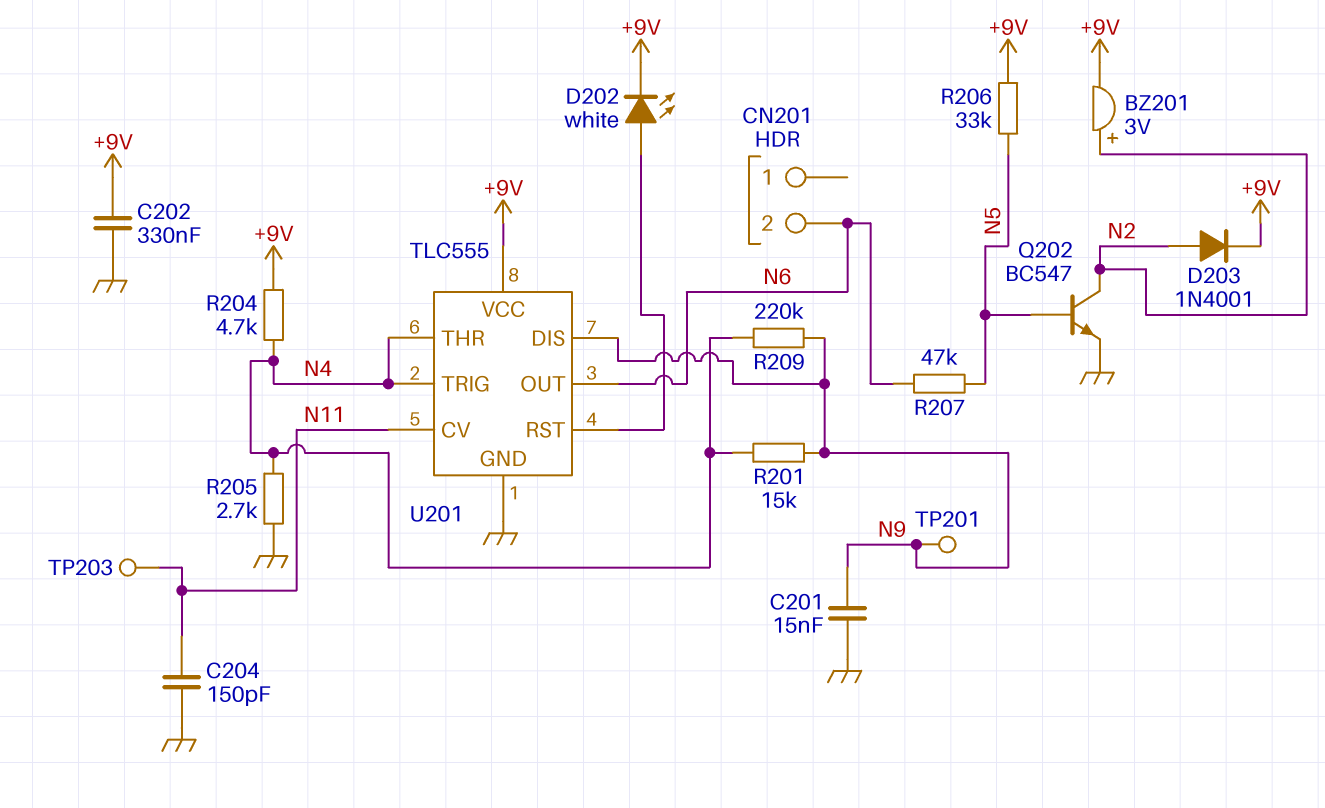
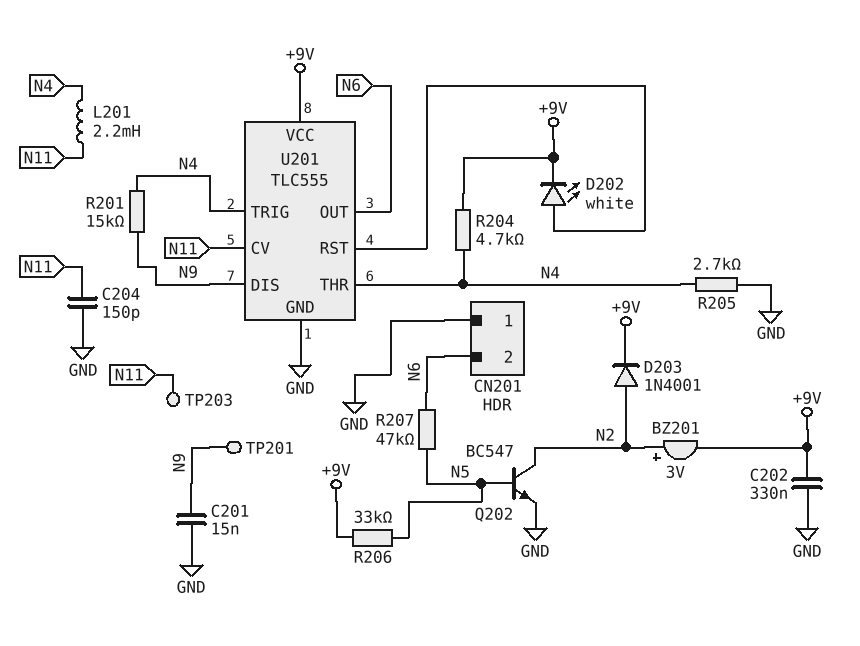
CN201 pin 1: none -> GND
L201: none -> 2.2mH (N4, N11)
R209: 220k (N4, N9) -> none

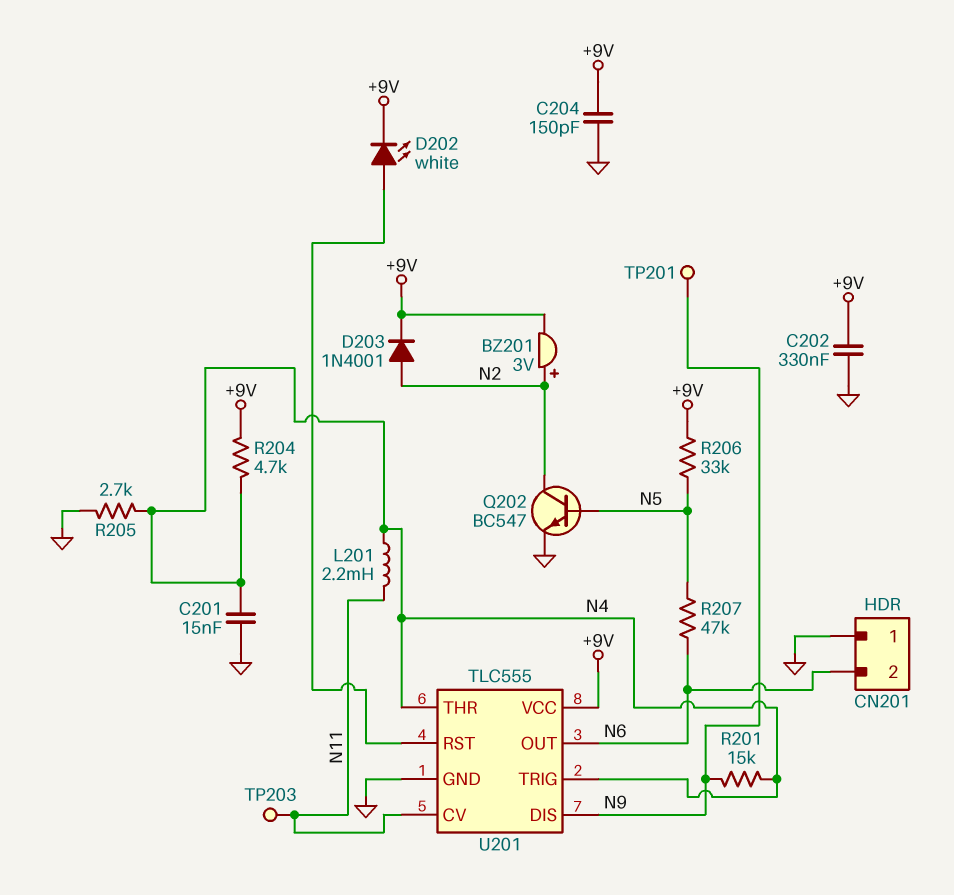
C201: 15nF (GND, N9) -> 15nF (GND, N4)
C204: 150pF (GND, N11) -> 150pF (+9V, GND)

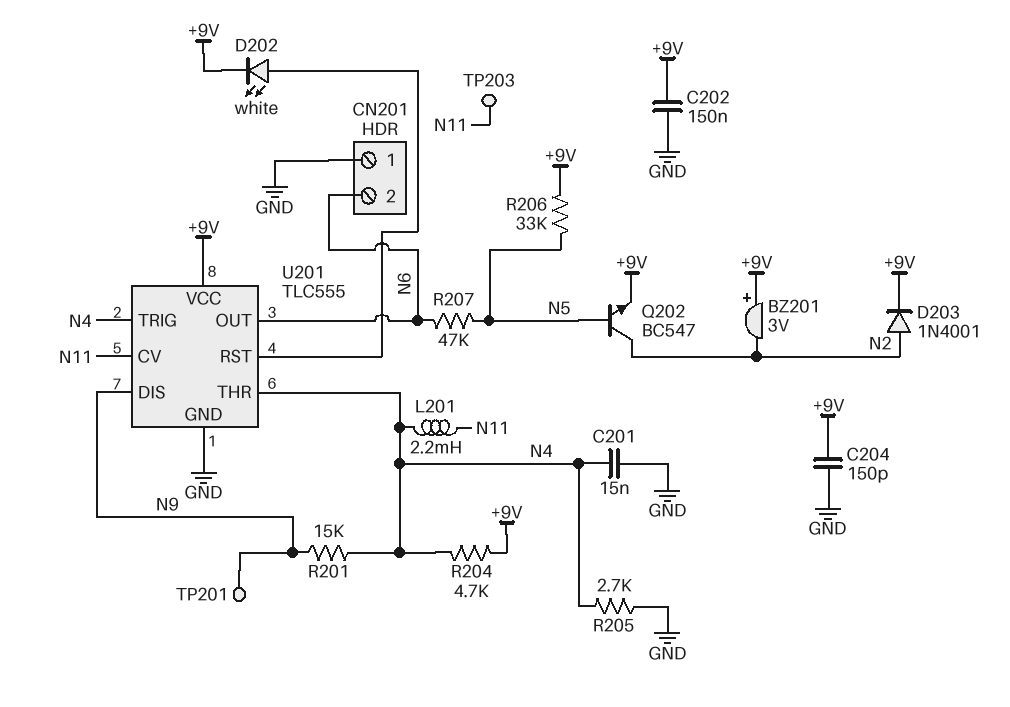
BZ201: buzzer 3V (plus N2, minus +9V) -> buzzer 3V (plus +9V, minus N2)
C202: 330nF (+9V, GND) -> 150nF (+9V, GND)
Q202: NPN BC547 (B N5, C N2, E GND) -> NPN BC547 (B N5, C N2, E +9V)

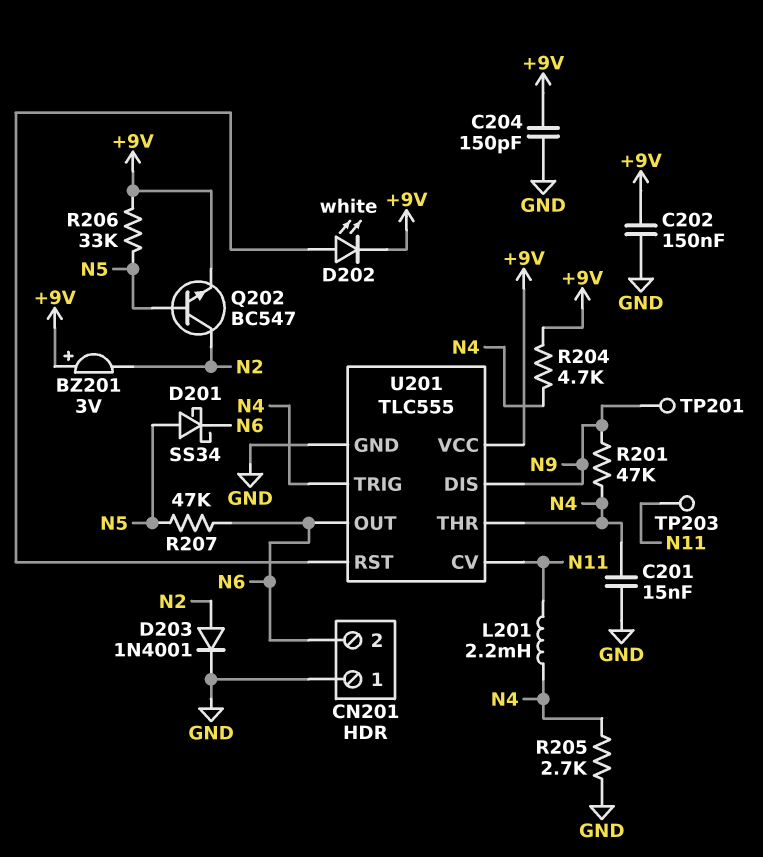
D201: none -> schottky SS34 (A N5, K N6)
D203: diode 1N4001 (A N2, K +9V) -> diode 1N4001 (A N2, K GND)
R201: 15k (N4, N9) -> 47k (N4, N9)

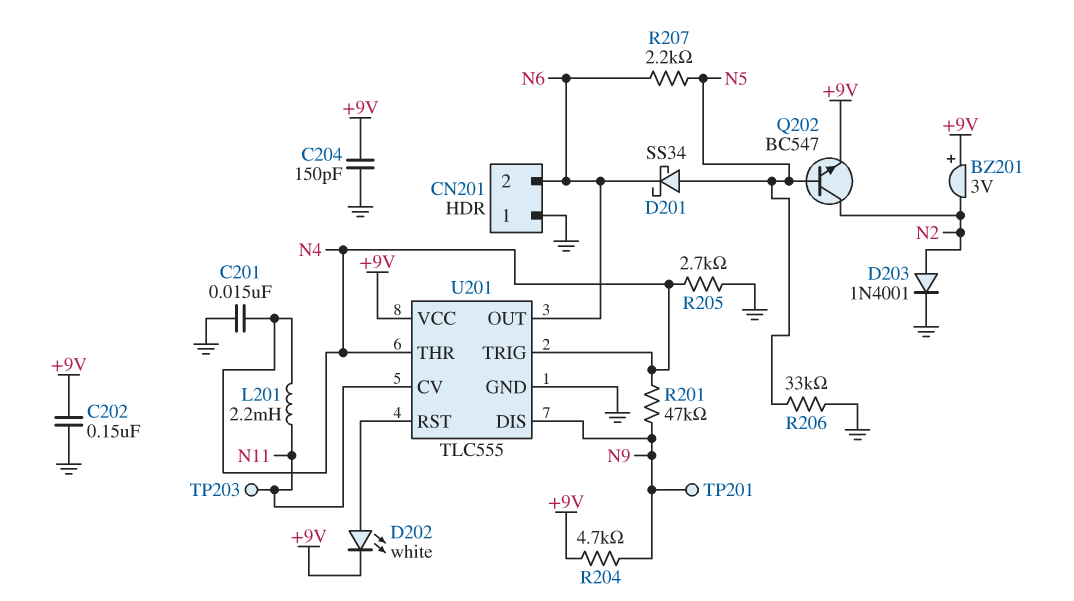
R204: 4.7k (+9V, N4) -> 4.7k (+9V, N9)
R206: 33k (+9V, N5) -> 33k (GND, N5)
R207: 47k (N5, N6) -> 2.2k (N5, N6)

